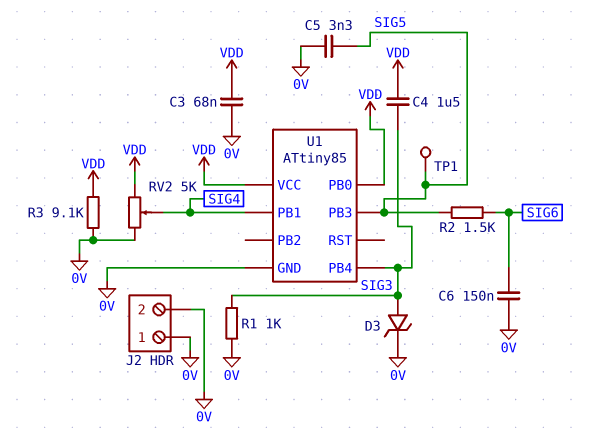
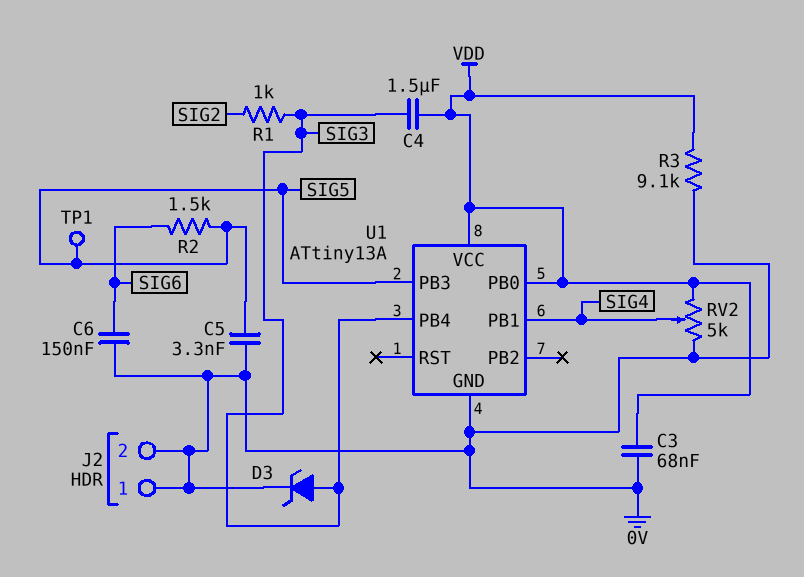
R1: 1k (0V, SIG3) -> 1k (SIG2, SIG3)
U1: ATtiny85 -> ATtiny13A

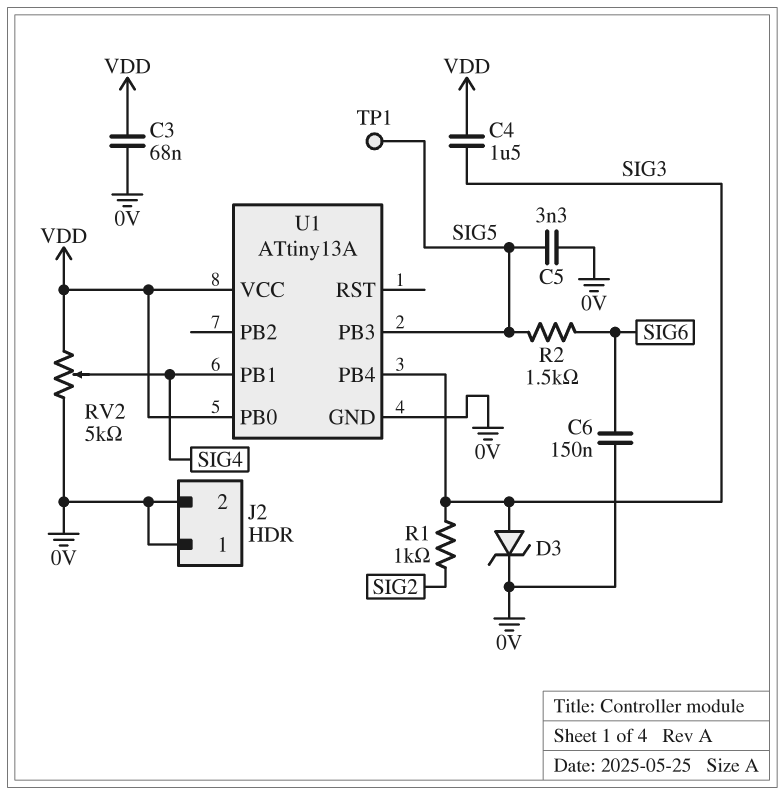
R3: 9.1k (0V, VDD) -> none

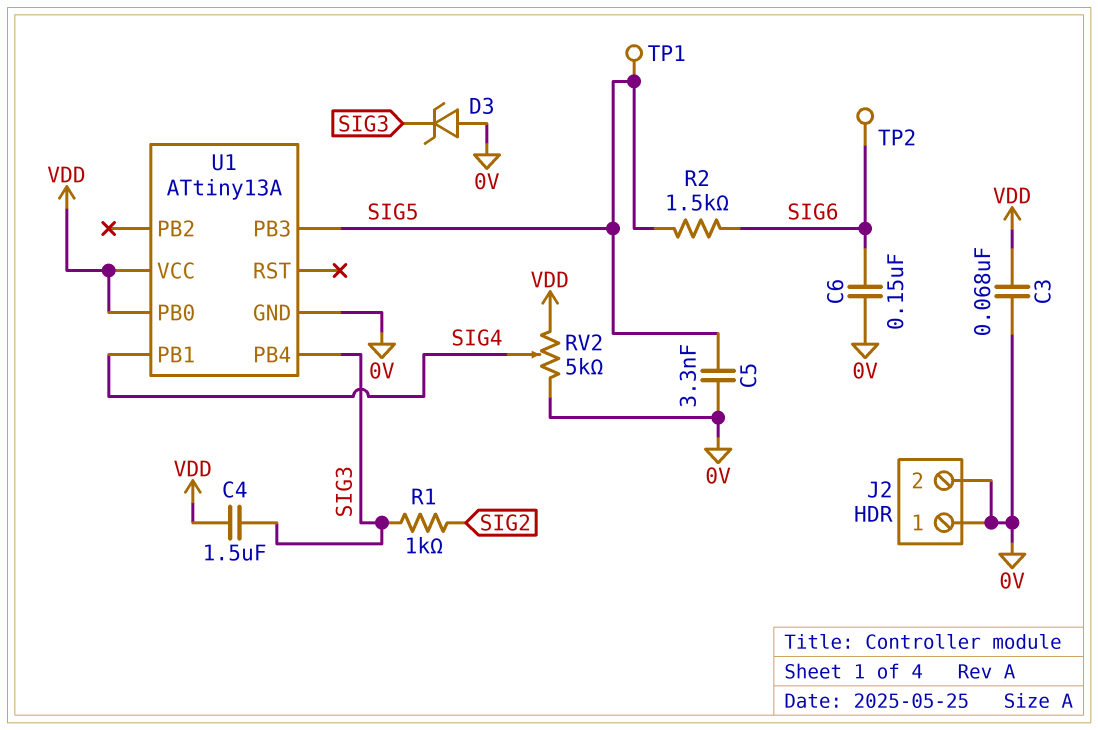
D3: zener (A SIG3, K 0V) -> zener (A 0V, K SIG3)
TP2: none -> test point (SIG6)

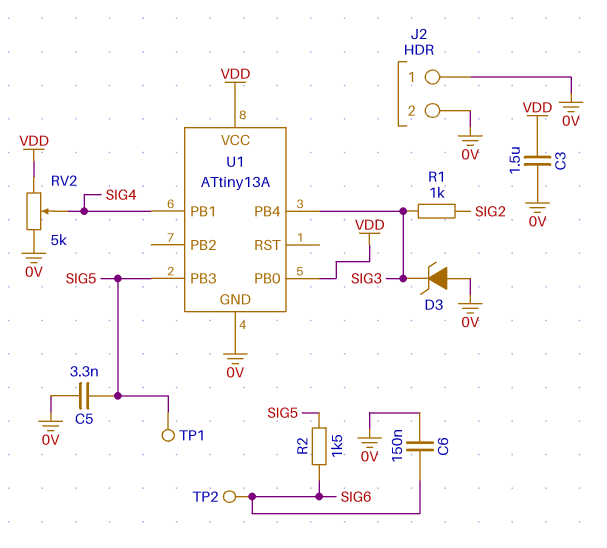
C3: 68nF (0V, VDD) -> 1.5uF (0V, VDD)
C4: 1.5uF (SIG3, VDD) -> none

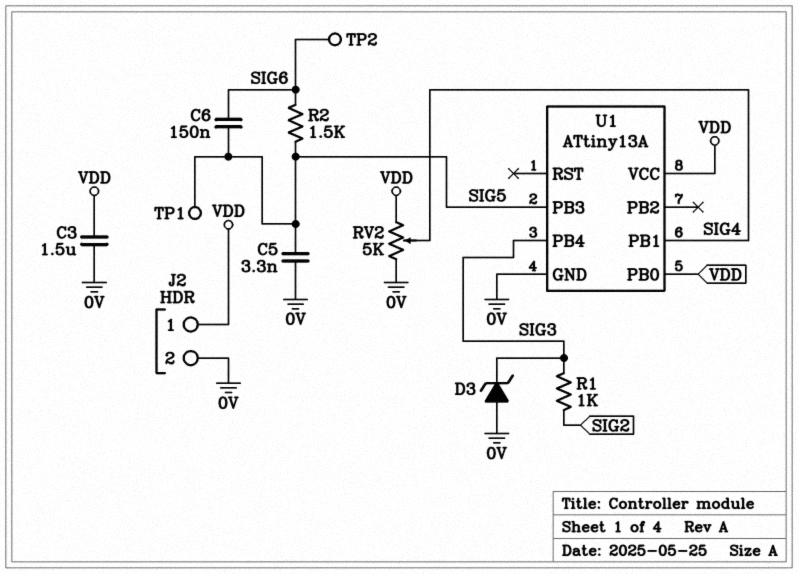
C6: 150nF (0V, SIG6) -> 150nF (SIG5, SIG6)
J2 pin 1: 0V -> VDD

